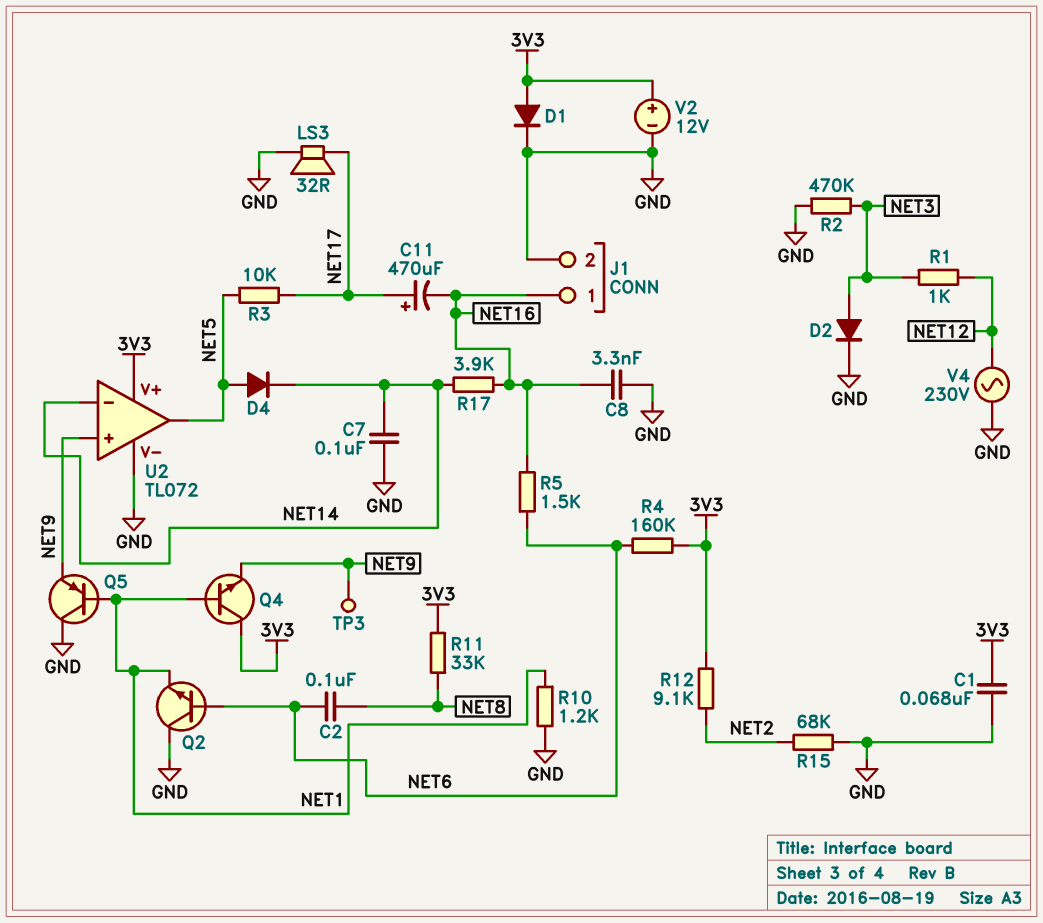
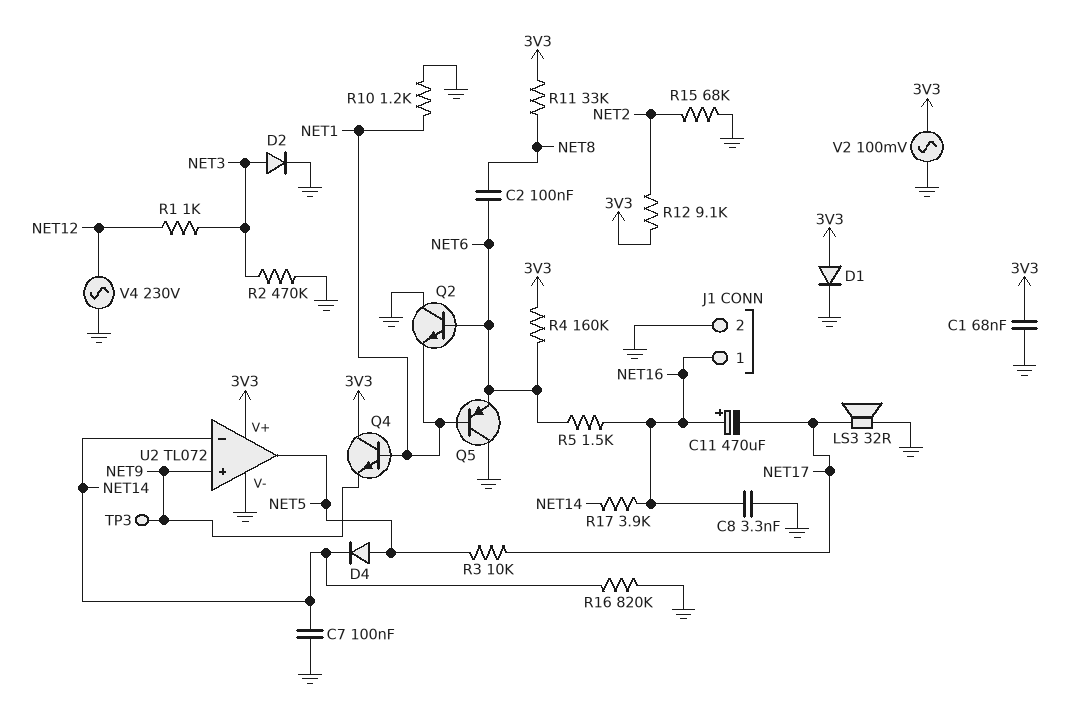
C11: 470uF (plus NET17, minus NET16) -> 470uF (plus NET16, minus NET17)
Q5: PNP (B NET1, C GND, E NET9) -> PNP (B NET1, C GND, E NET6)
R16: none -> 820k (GND, NET14)
V2: 12V (plus 3V3, minus GND) -> AC 100mV (3V3, GND)

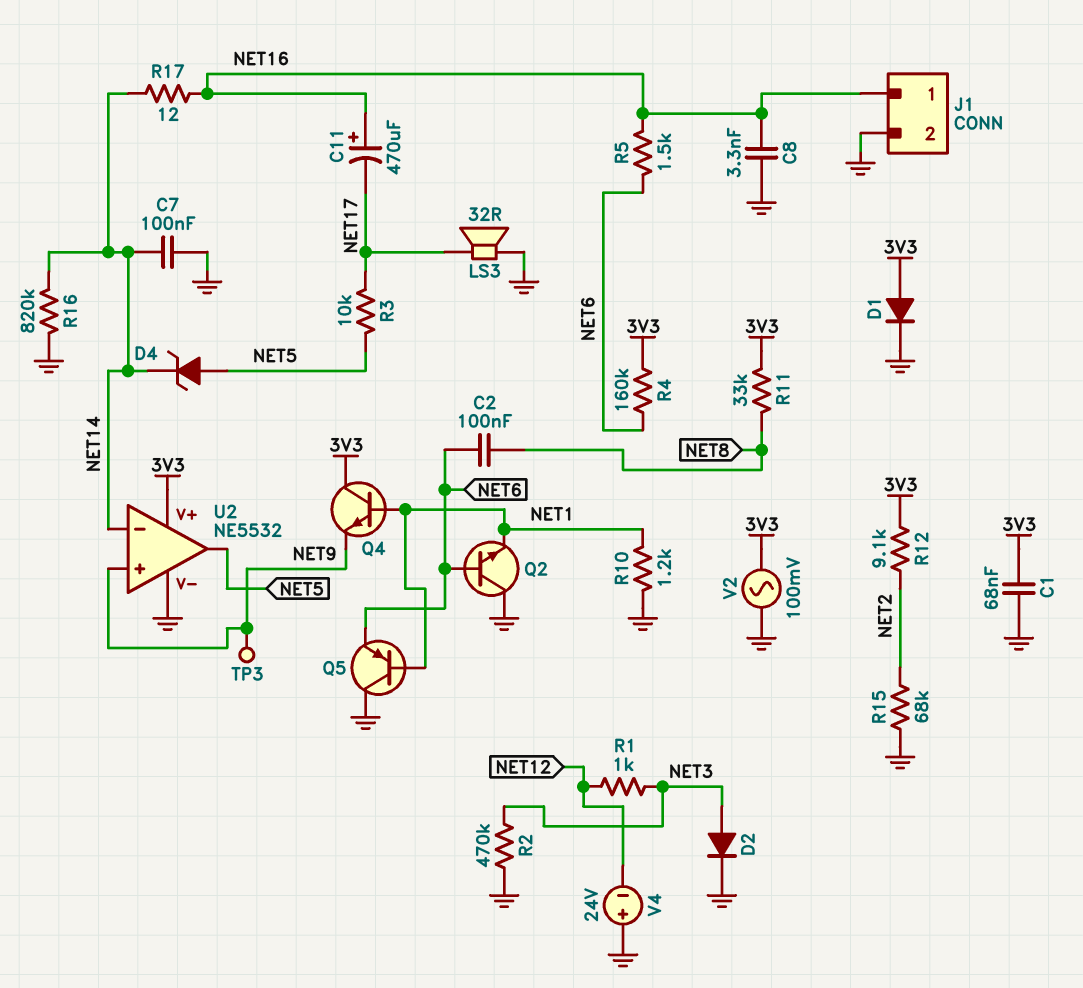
D4: diode (A NET5, K NET14) -> zener (A NET5, K NET14)
R17: 3.9k (NET14, NET16) -> 12 (NET14, NET16)
U2: TL072 -> NE5532
V4: AC 230V (GND, NET12) -> 24V (plus GND, minus NET12)

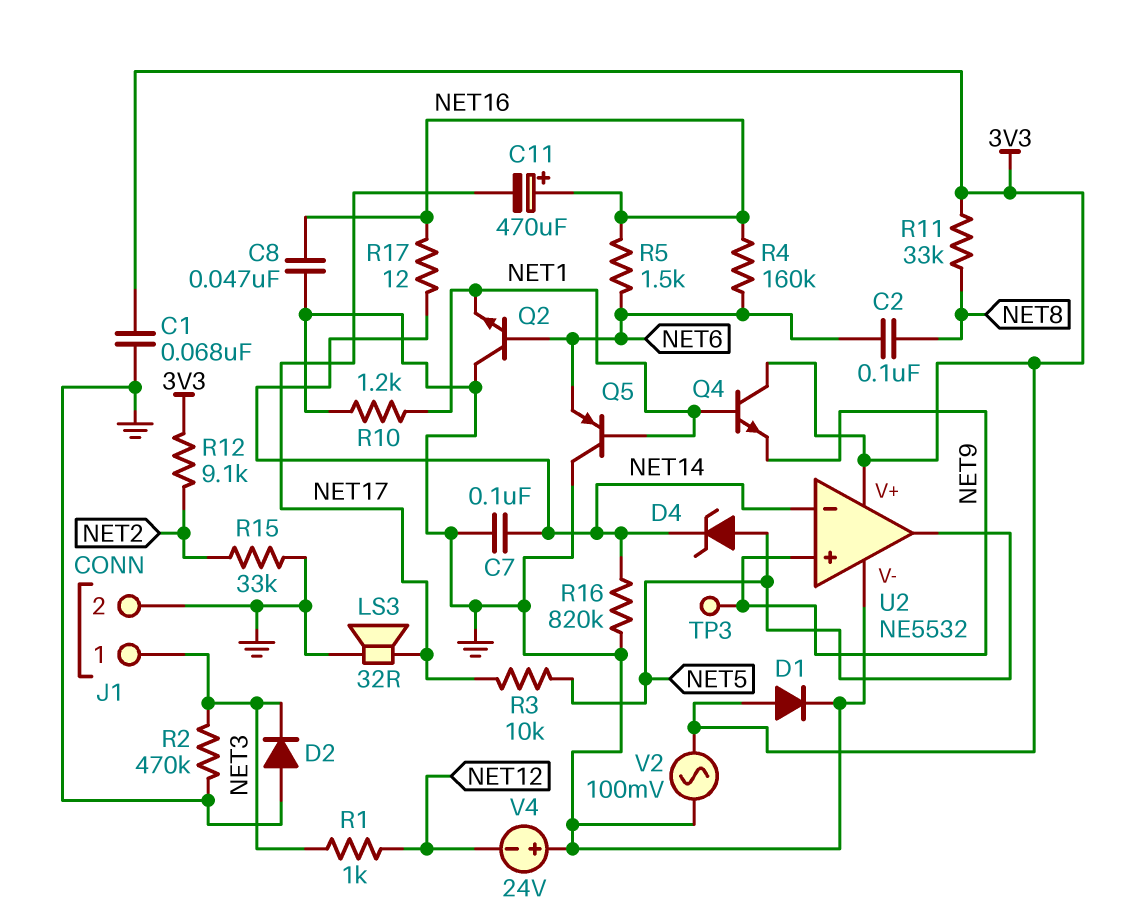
C8: 3.3nF (GND, NET16) -> 47nF (GND, NET16)
D2: diode (A NET3, K GND) -> diode (A GND, K NET3)
J1 pin 1: NET16 -> NET3
R4: 160k (3V3, NET6) -> 160k (NET6, NET16)
R15: 68k (GND, NET2) -> 33k (GND, NET2)

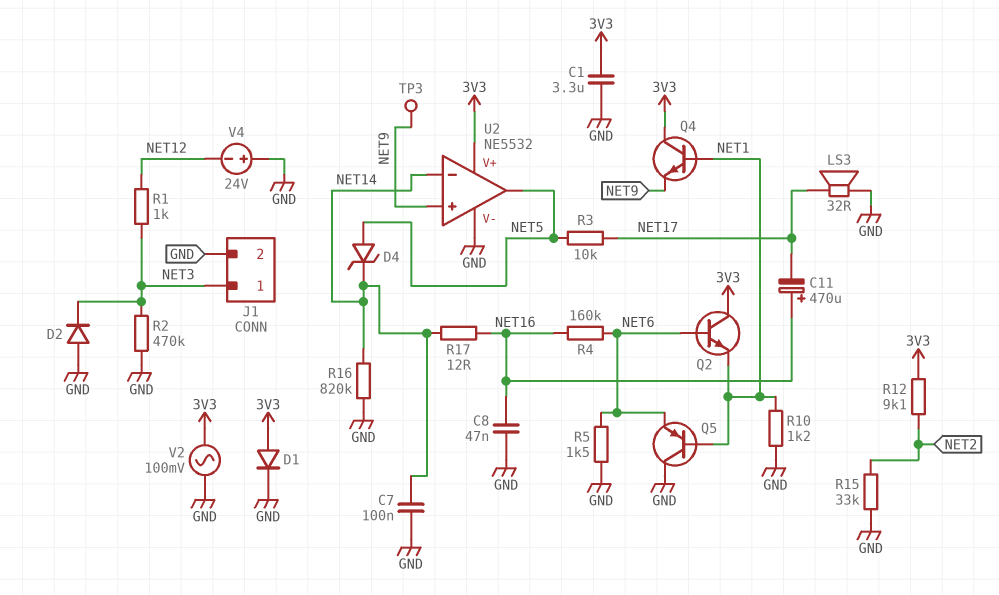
C1: 68nF (3V3, GND) -> 3.3uF (3V3, GND)
C2: 100nF (NET6, NET8) -> none
Q2: NPN (B NET6, C GND, E NET1) -> NPN (B NET6, C 3V3, E NET1)
R5: 1.5k (NET6, NET16) -> 1.5k (GND, NET6)
R11: 33k (3V3, NET8) -> none

